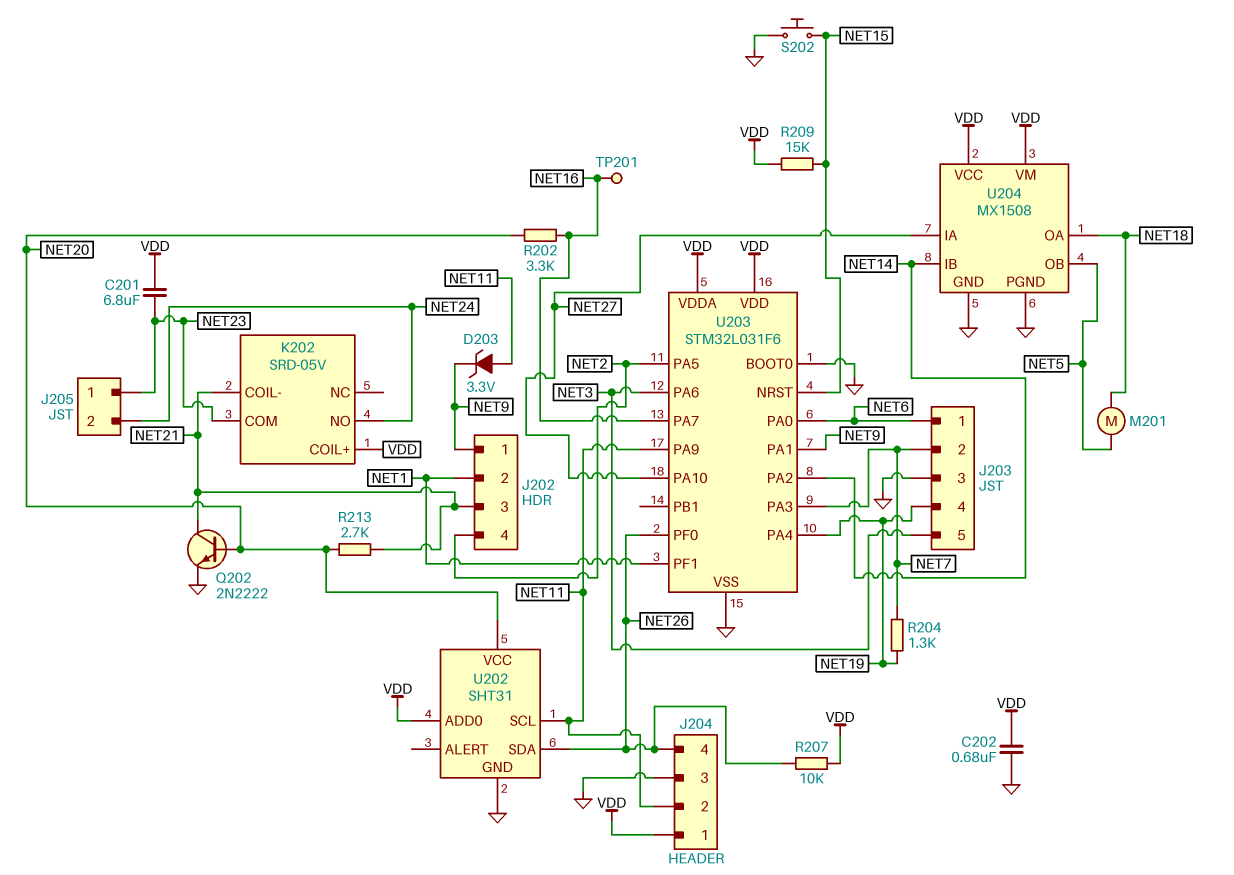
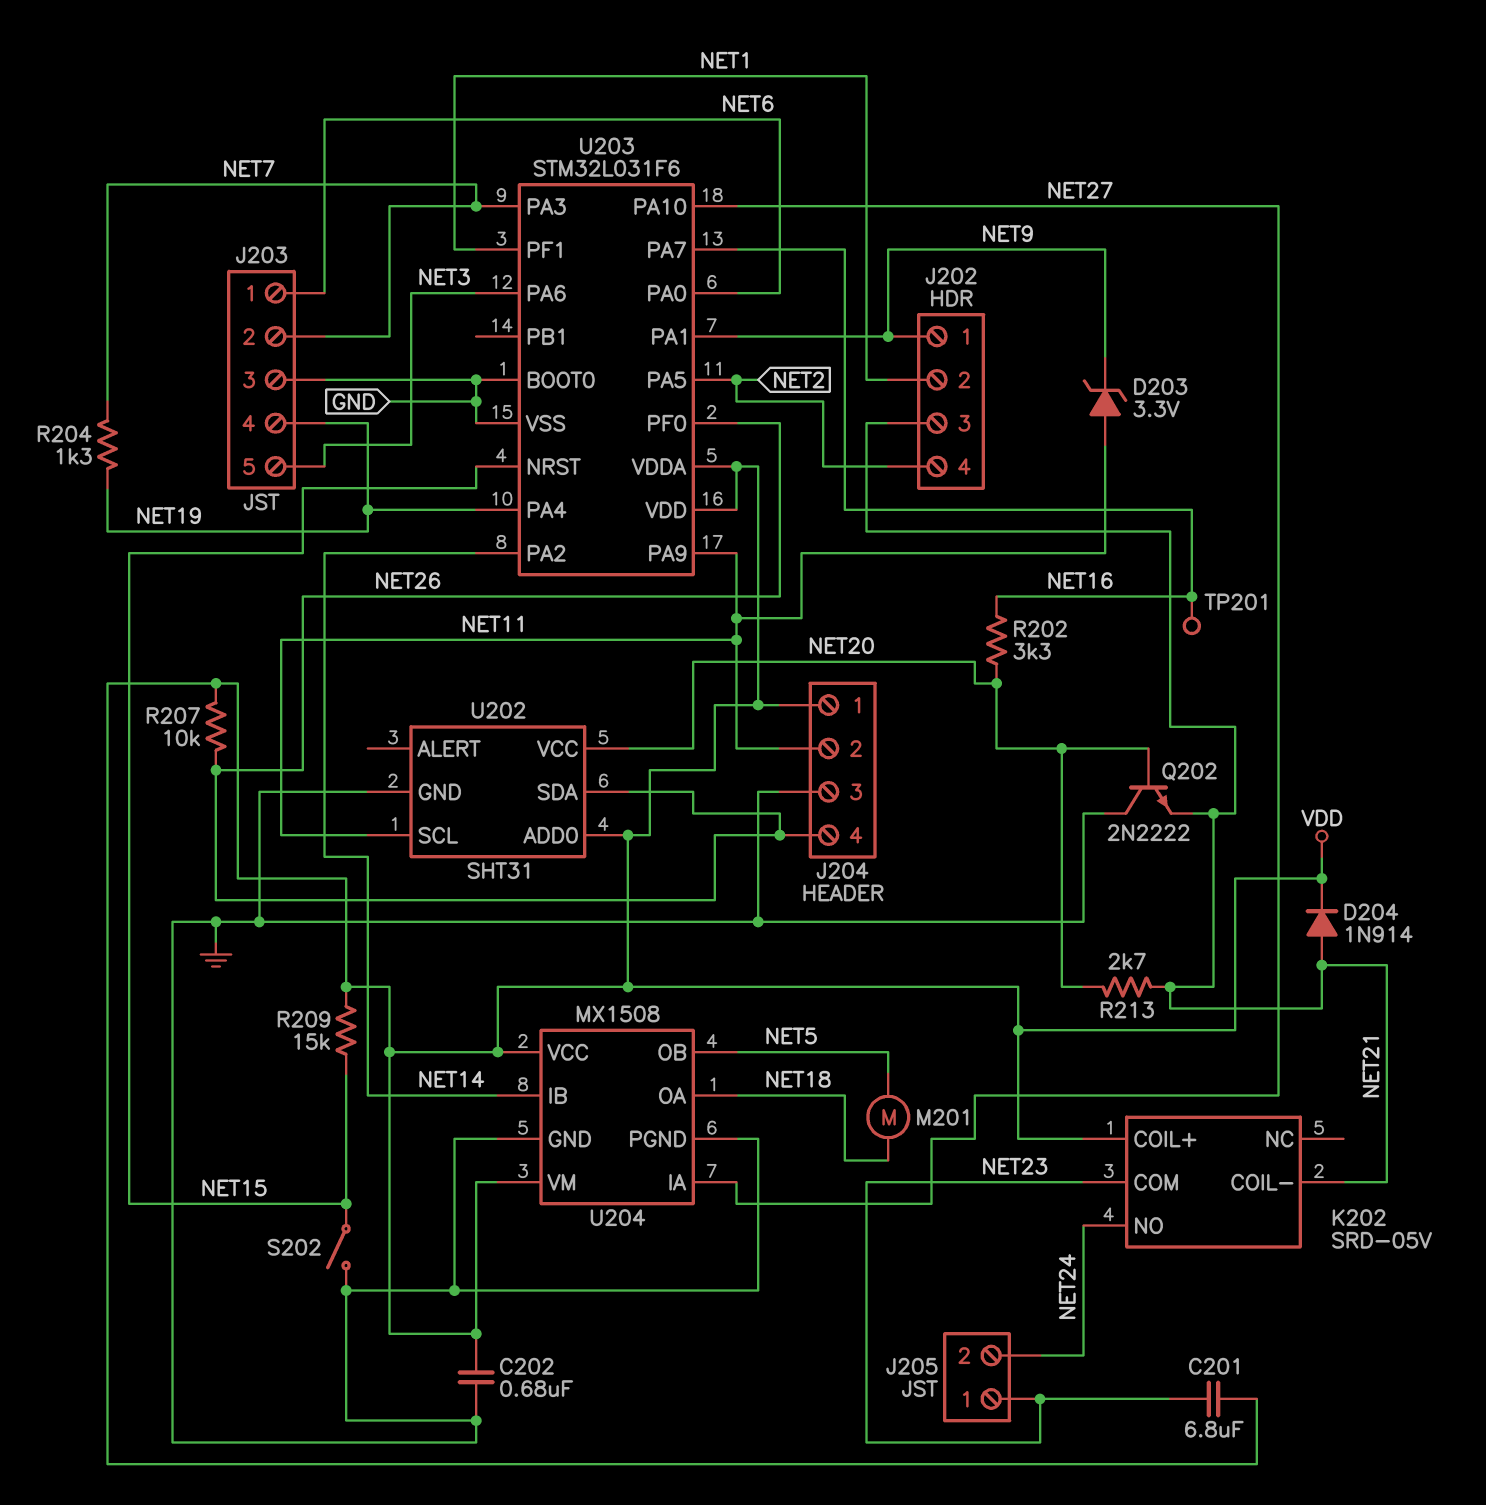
D204: none -> diode 1N914 (A NET21, K VDD)
Q202: NPN 2N2222 (B NET20, C NET21, E GND) -> NPN 2N2222 (B NET20, C GND, E NET21)
S202: button (GND, NET15) -> switch (GND, NET15)

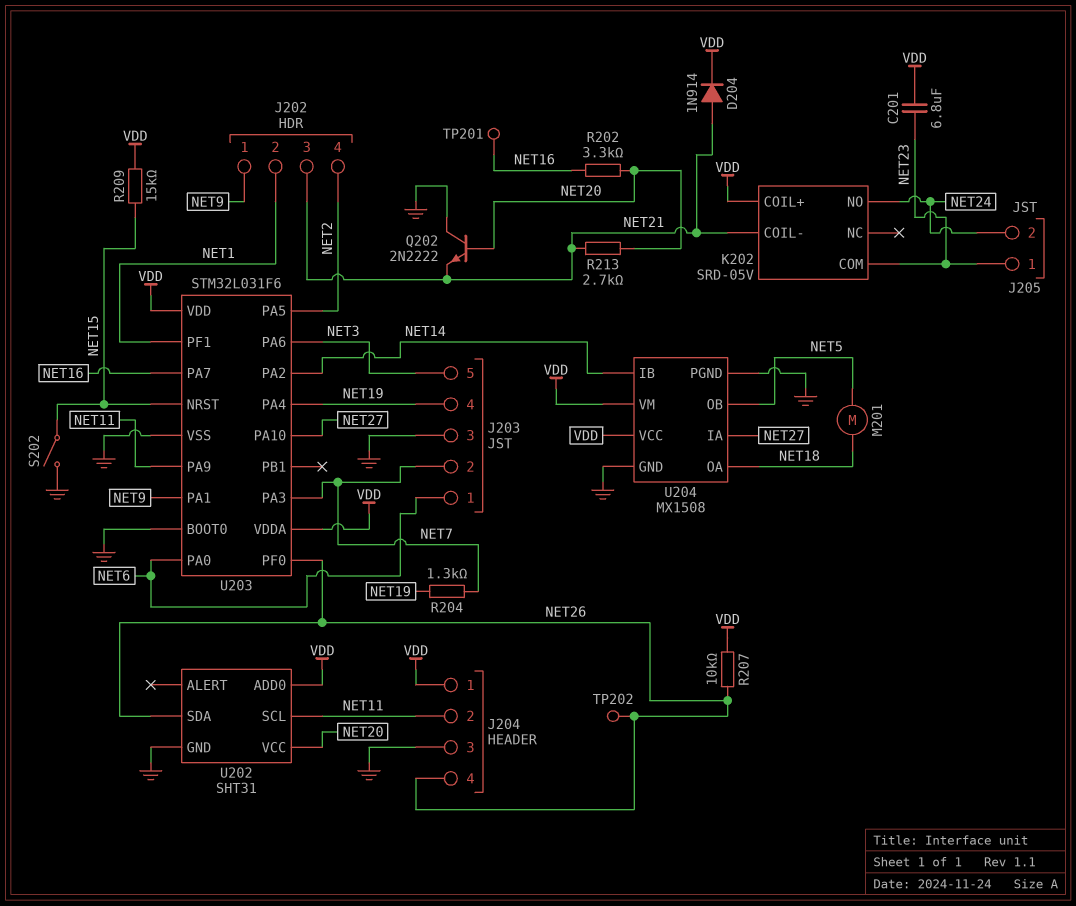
C202: 680nF (GND, VDD) -> none
D203: zener 3.3V (A NET11, K NET9) -> none
TP202: none -> test point (NET26)

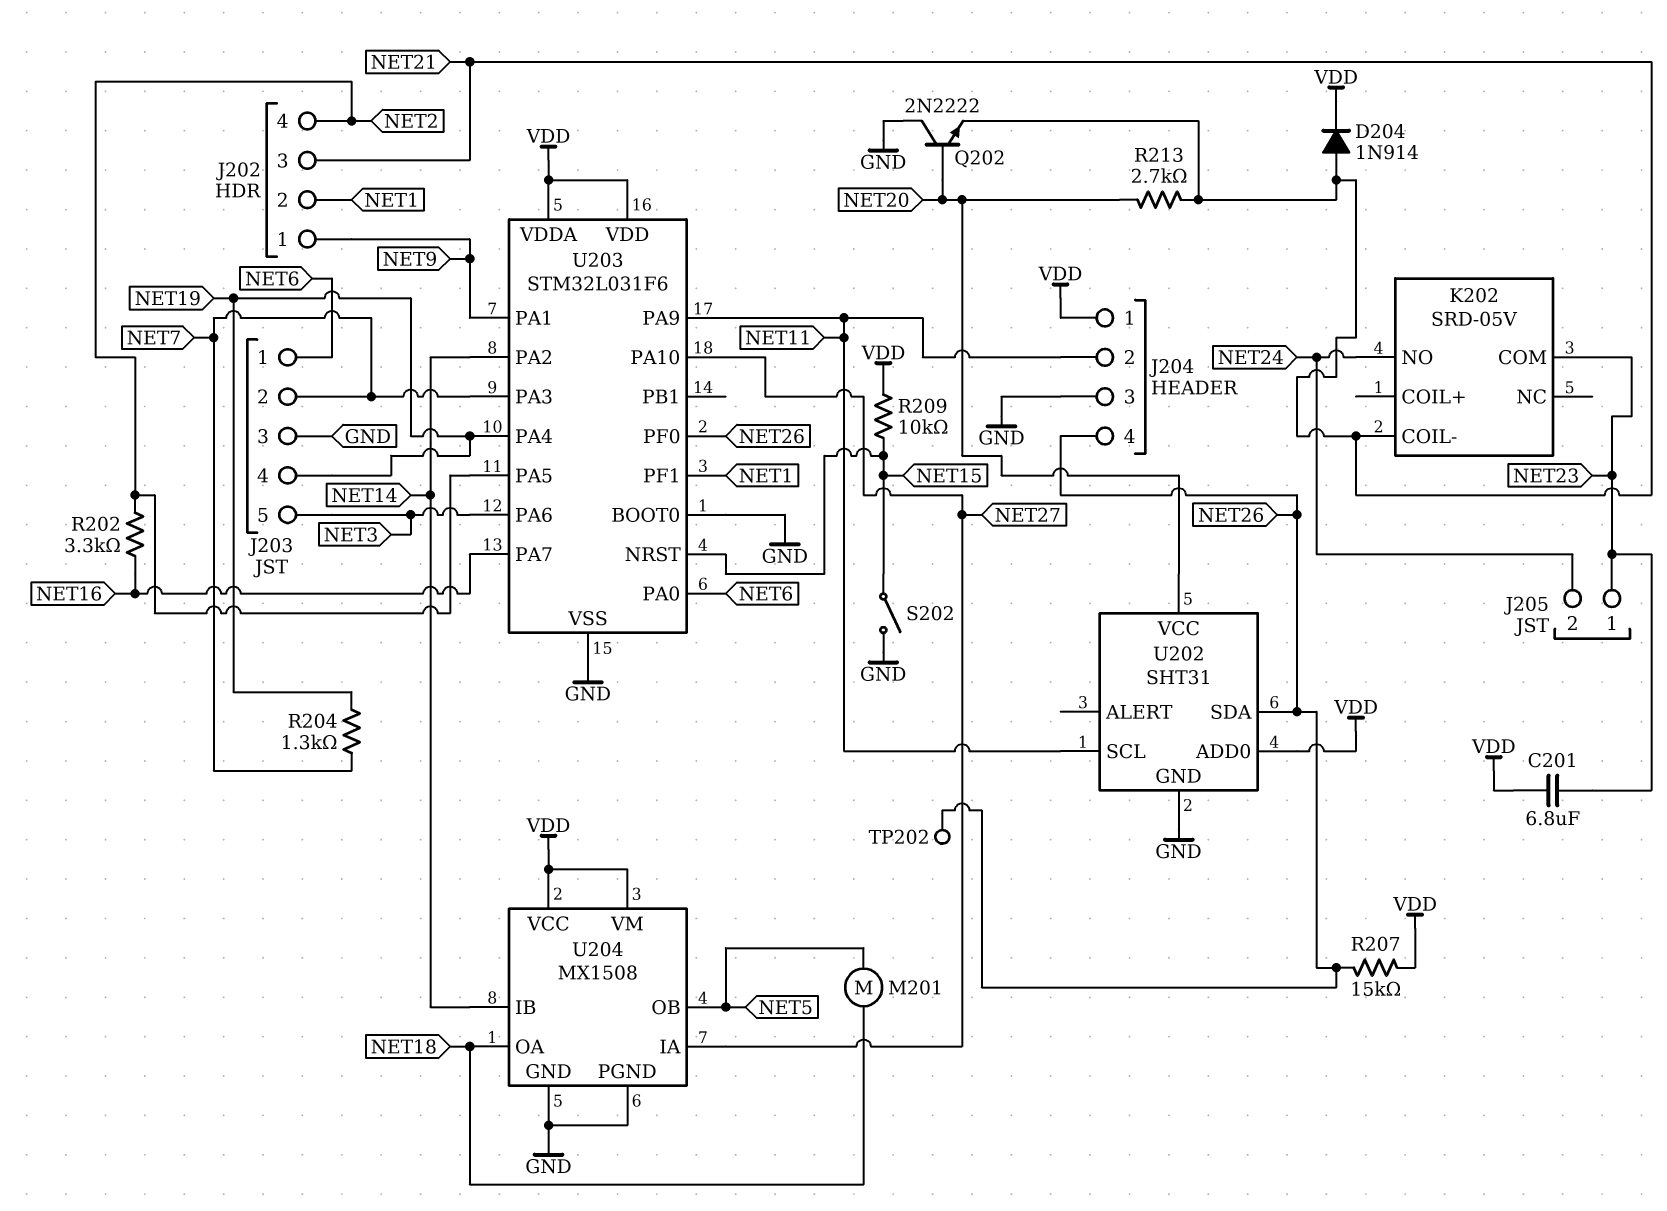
K202 pin COIL+: VDD -> none
R202: 3.3k (NET16, NET20) -> 3.3k (NET2, NET16)
R207: 10k (NET26, VDD) -> 15k (NET26, VDD)
R209: 15k (NET15, VDD) -> 10k (NET15, VDD)
TP201: test point (NET16) -> none

